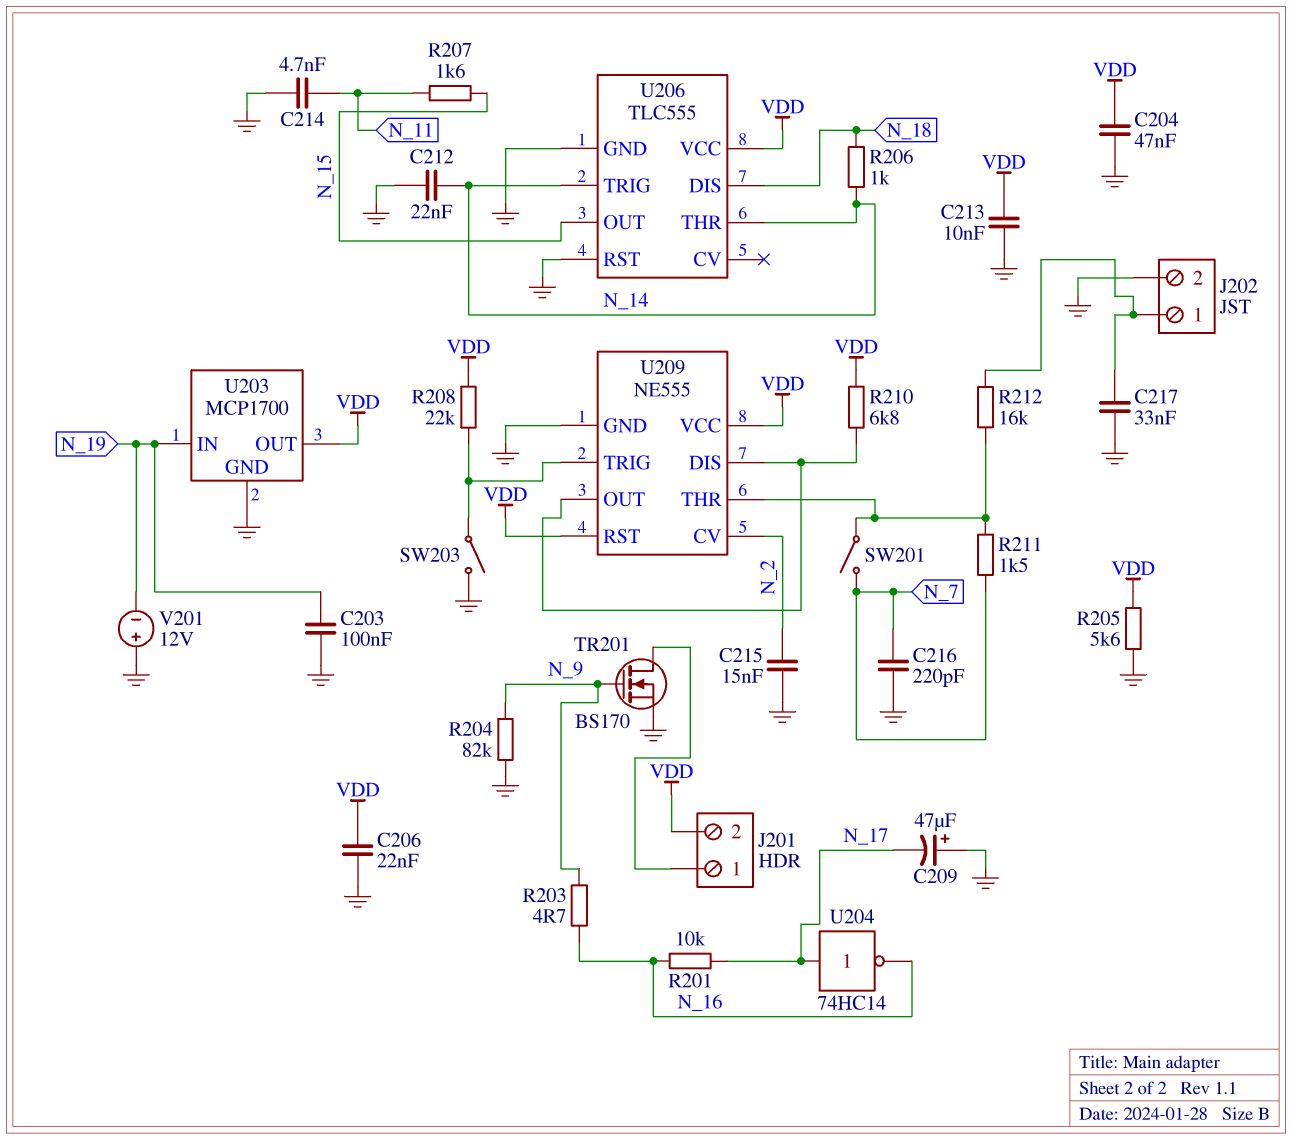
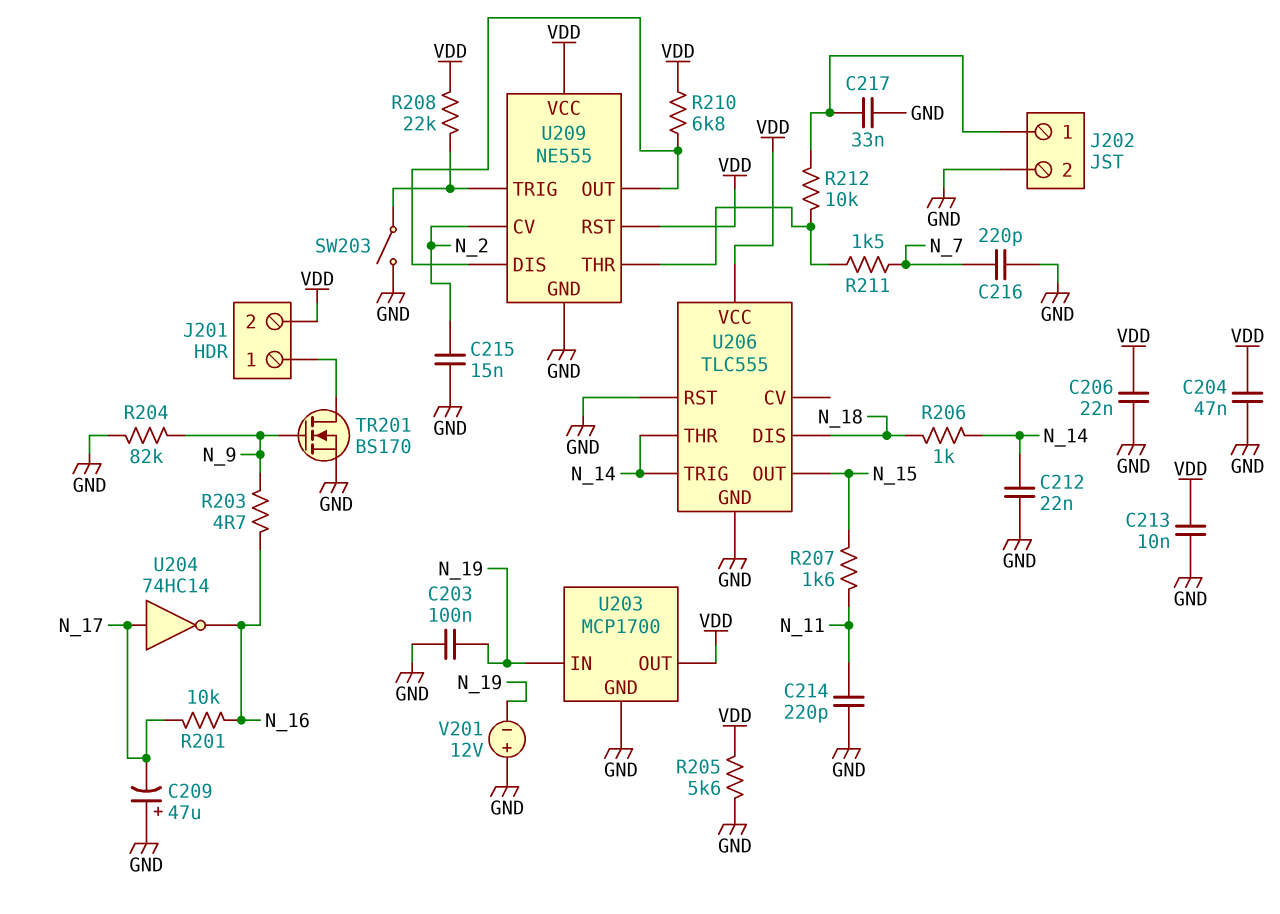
C214: 4.7nF (GND, N_11) -> 220pF (GND, N_11)
R212: 16k (J202/1, U209/THR) -> 10k (J202/1, U209/THR)
SW201: switch (N_7, U209/THR) -> none

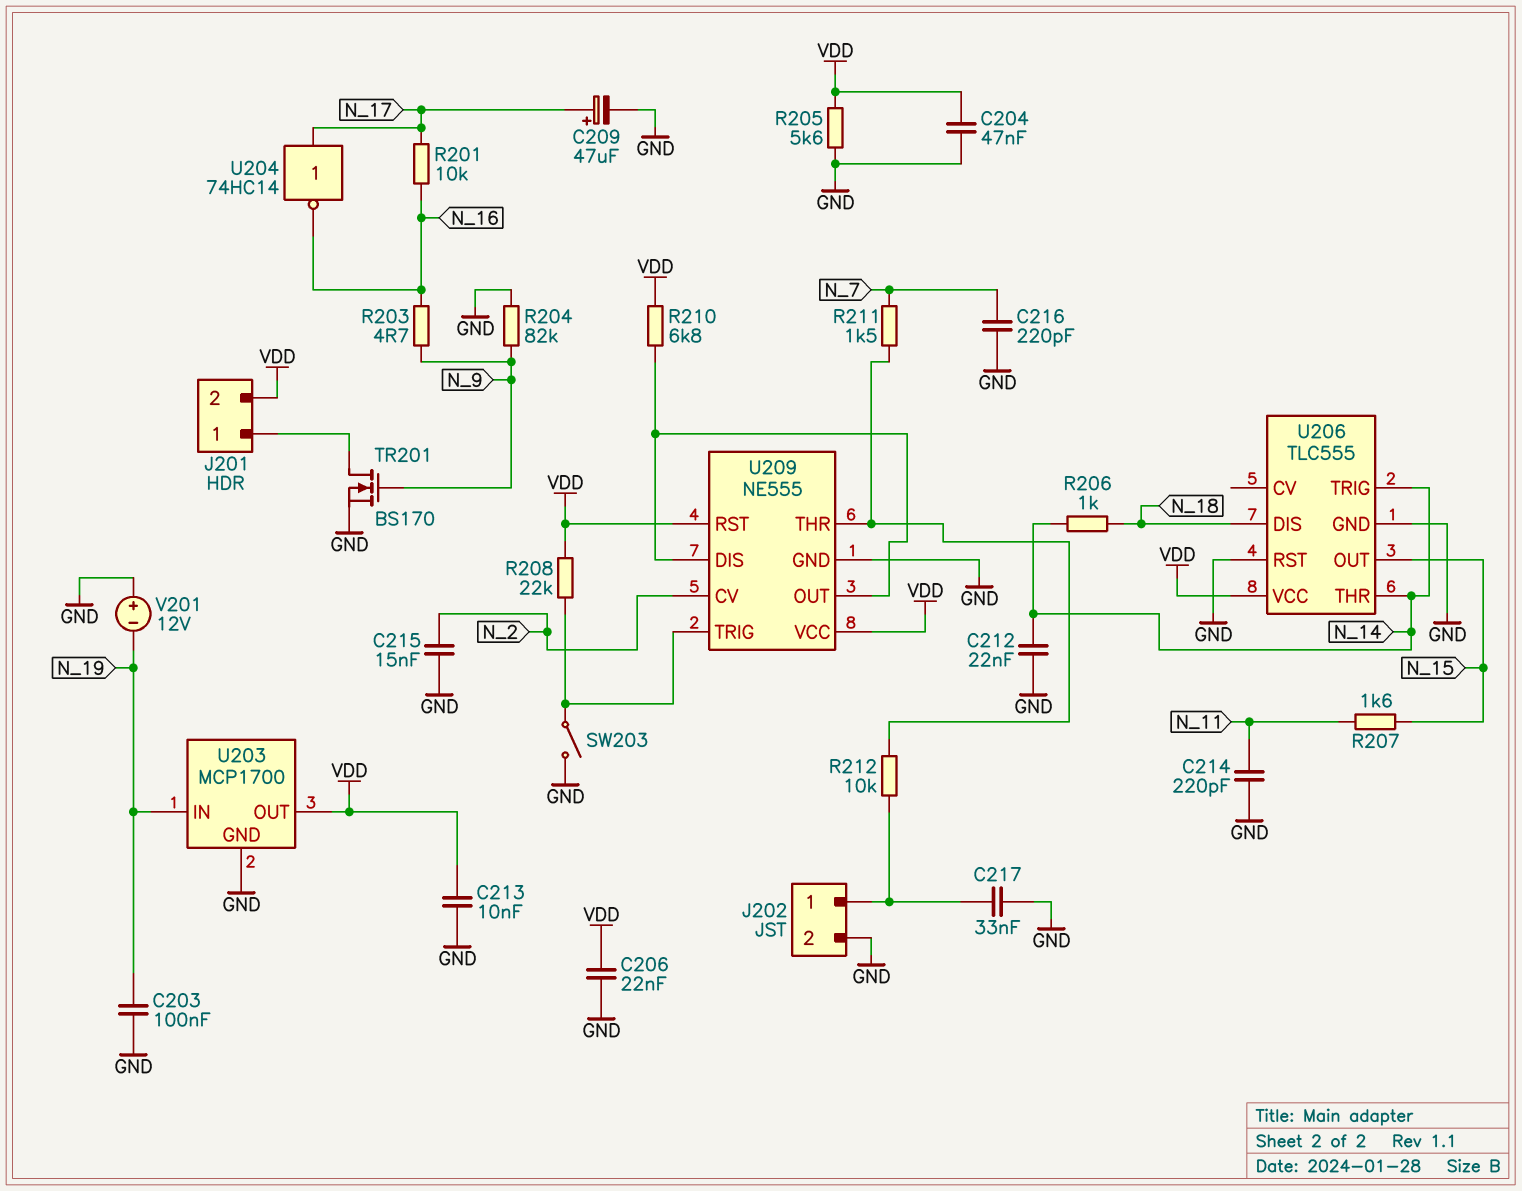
C209: 47uF (plus GND, minus N_17) -> 47uF (plus N_17, minus GND)

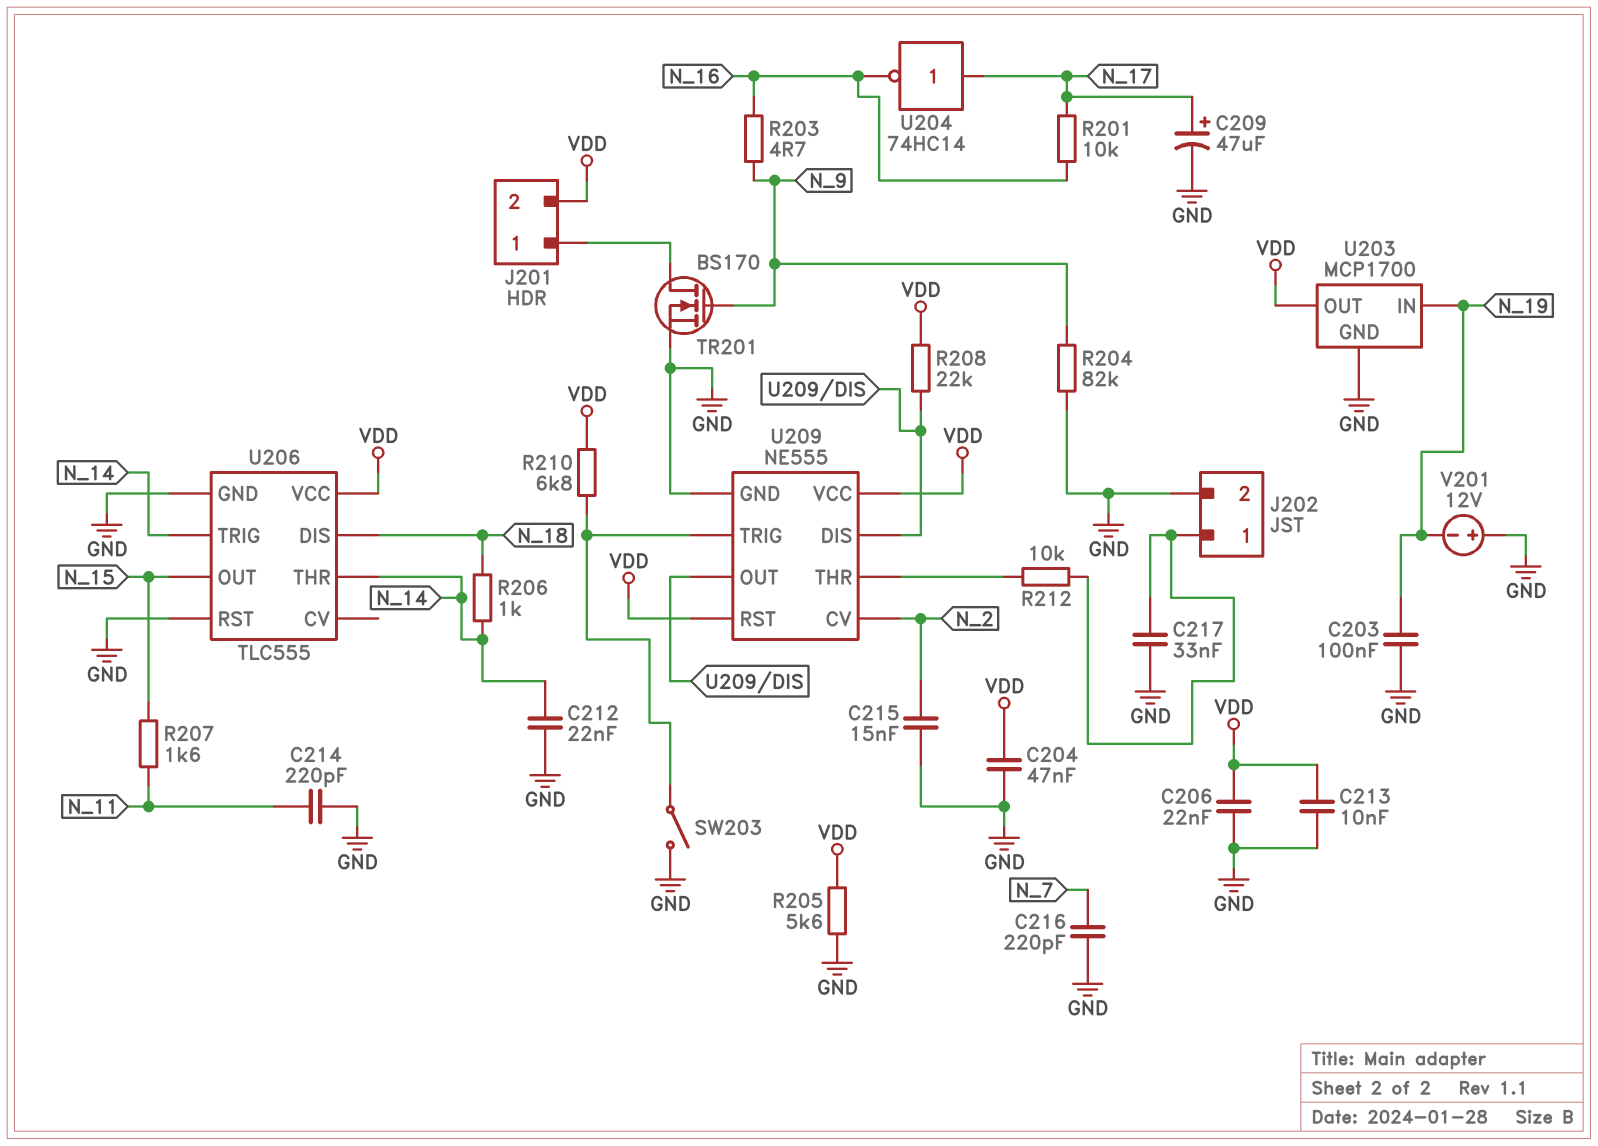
R208: 22k (U209/TRIG, VDD) -> 22k (U209/DIS, VDD)
R210: 6.8k (U209/DIS, VDD) -> 6.8k (U209/TRIG, VDD)
R211: 1.5k (N_7, U209/THR) -> none

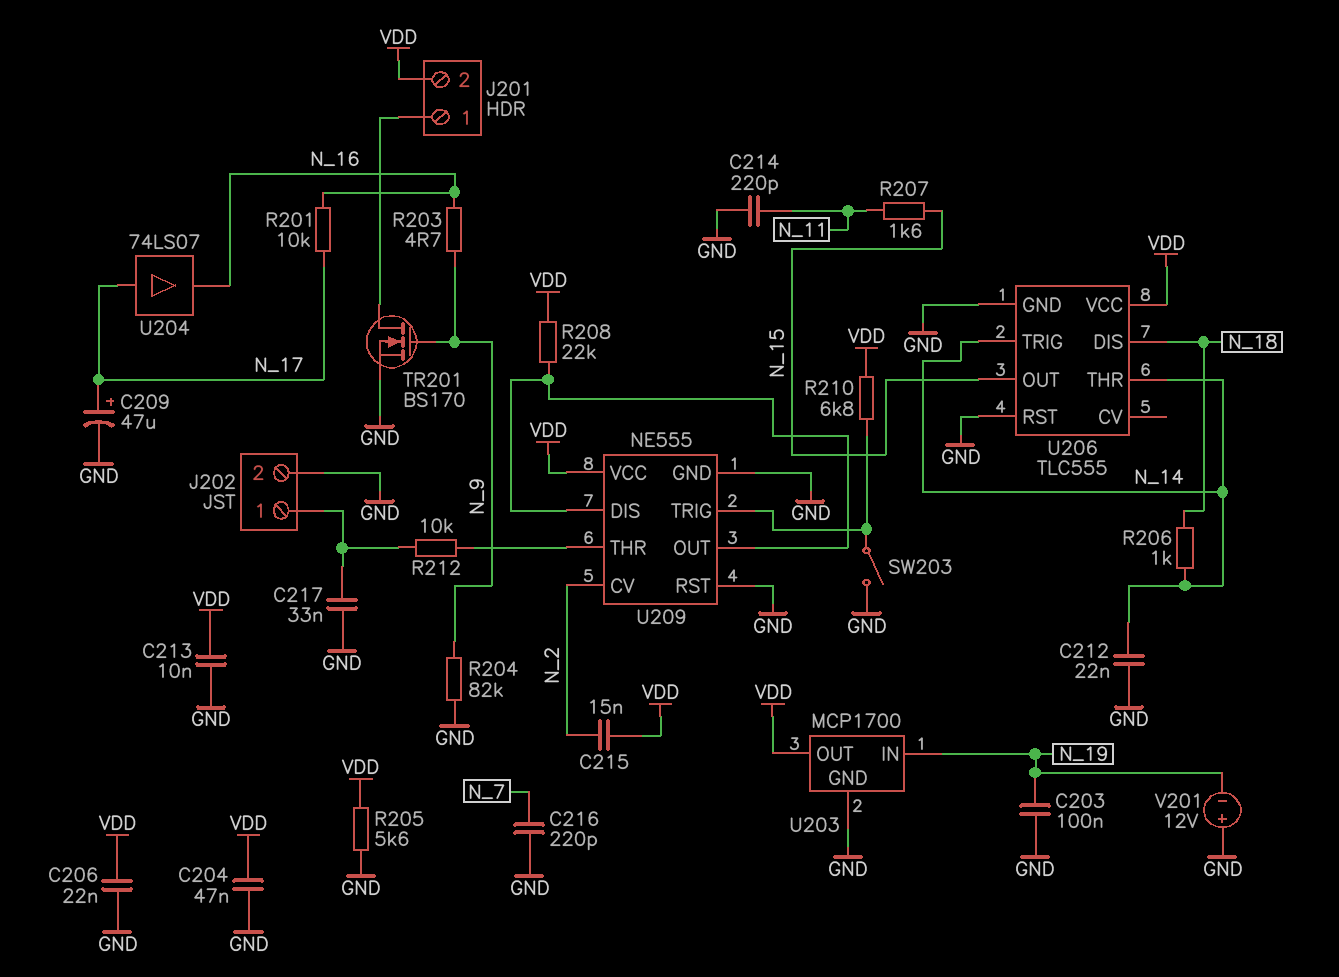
C215: 15nF (GND, N_2) -> 15nF (N_2, VDD)
U204: NOT 74HC14 (in N_17, out N_16) -> buffer 74LS07 (in N_17, out N_16)
U209 pin RST: VDD -> GND

